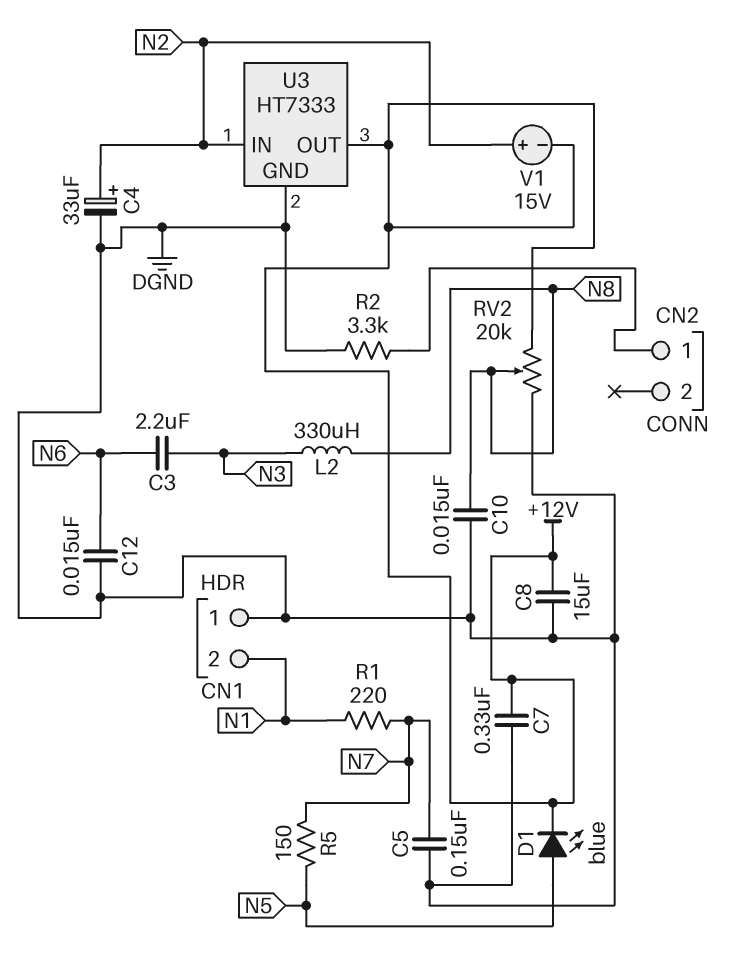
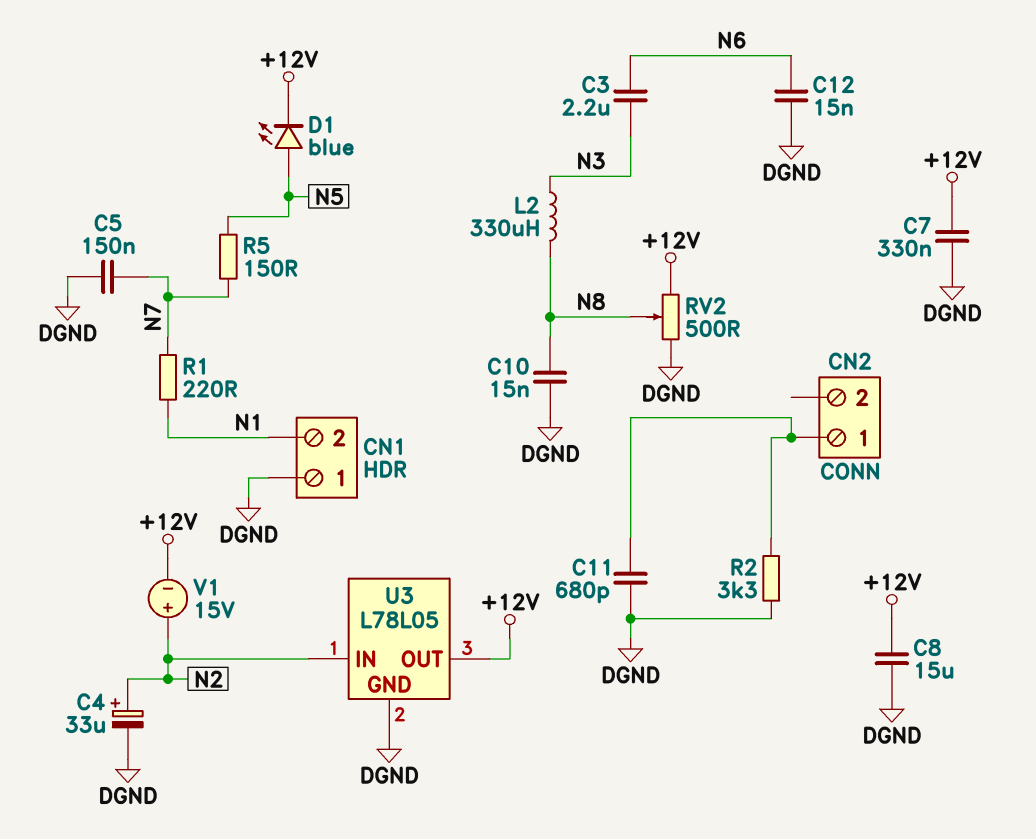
C11: none -> 680pF (CN2/1, DGND)
RV2: 20k (+12V, DGND, wiper N8) -> 500 (+12V, DGND, wiper N8)
U3: HT7333 -> L78L05

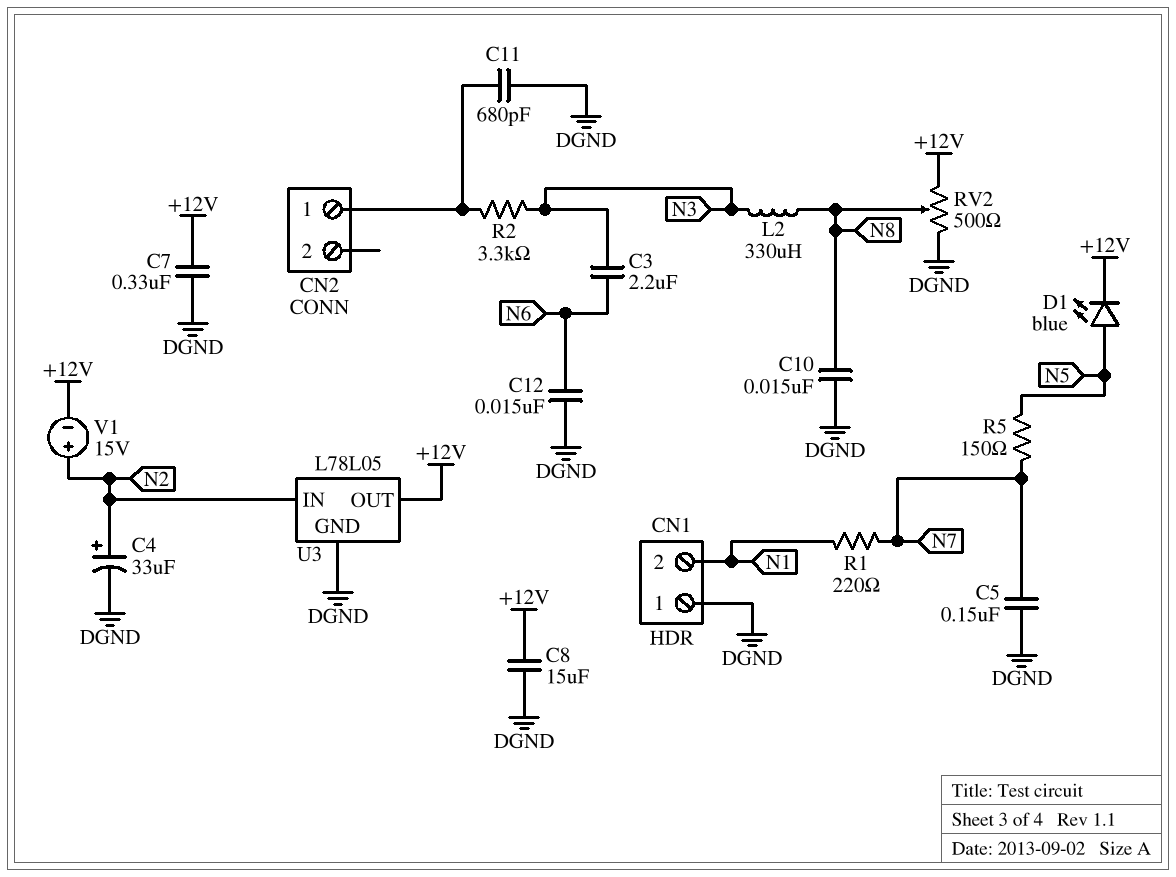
R2: 3.3k (CN2/1, DGND) -> 3.3k (CN2/1, N3)

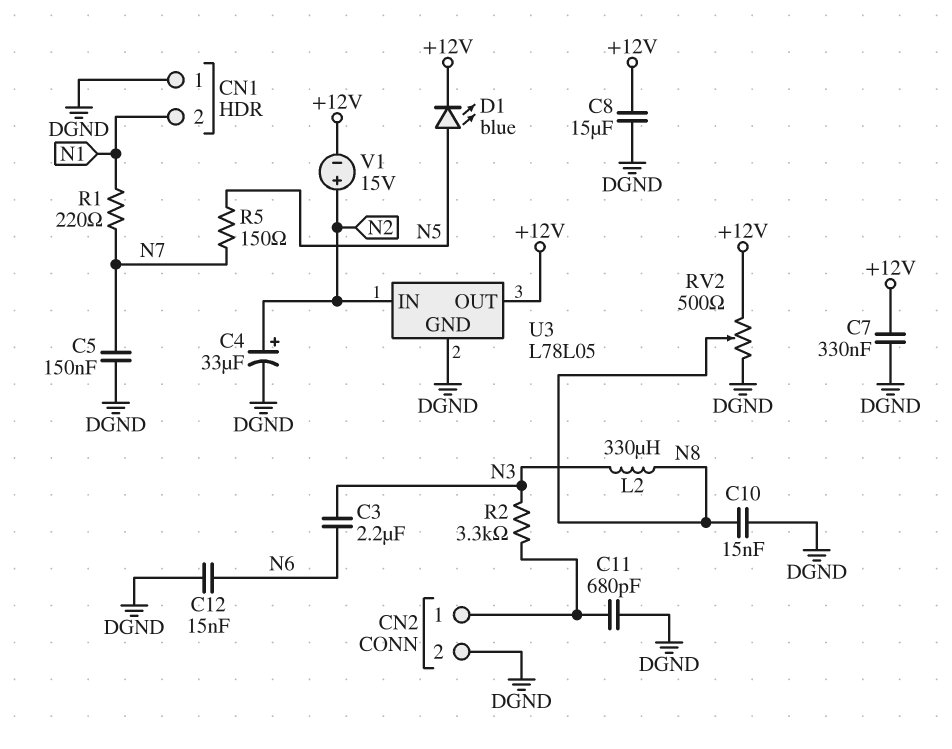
CN2 pin 2: none -> DGND

